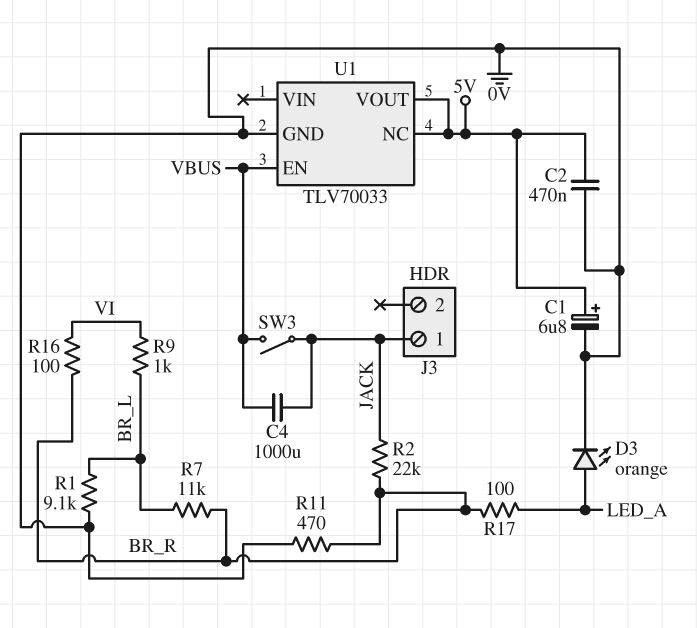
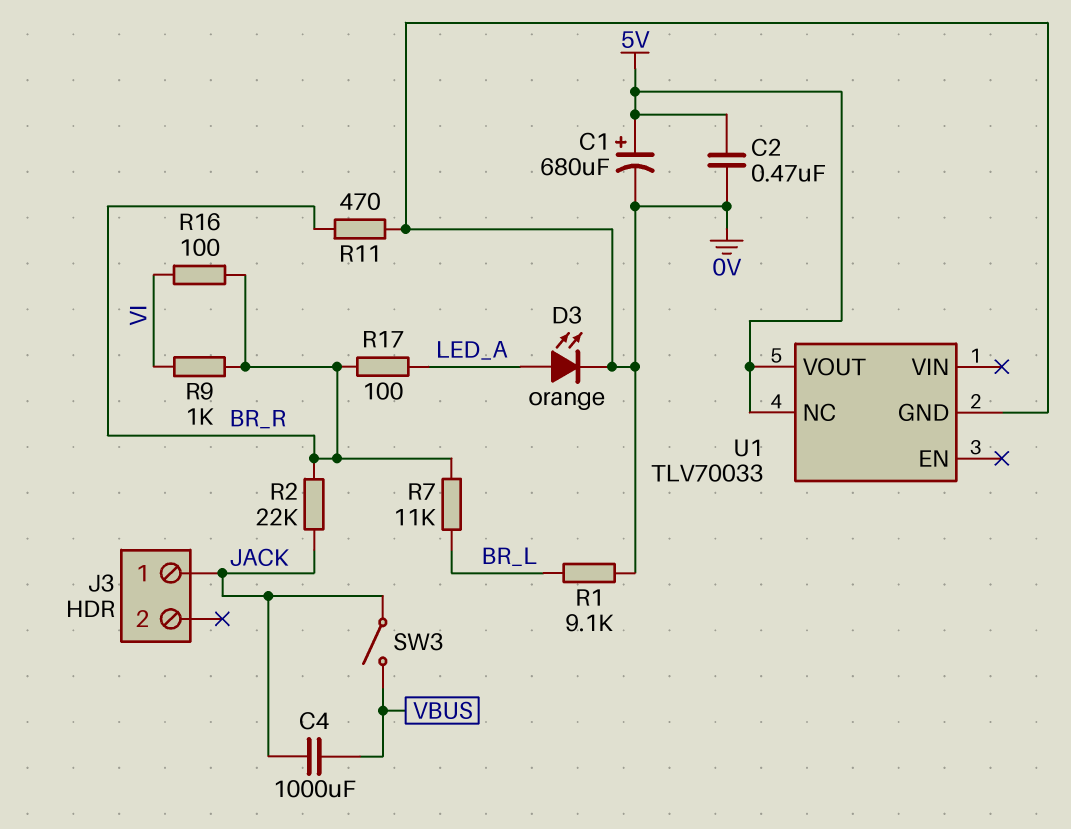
C1: 6.8uF (plus 5V, minus 0V) -> 680uF (plus 5V, minus 0V)
R9: 1k (BR_L, VI) -> 1k (BR_R, VI)
U1 pin EN: VBUS -> none

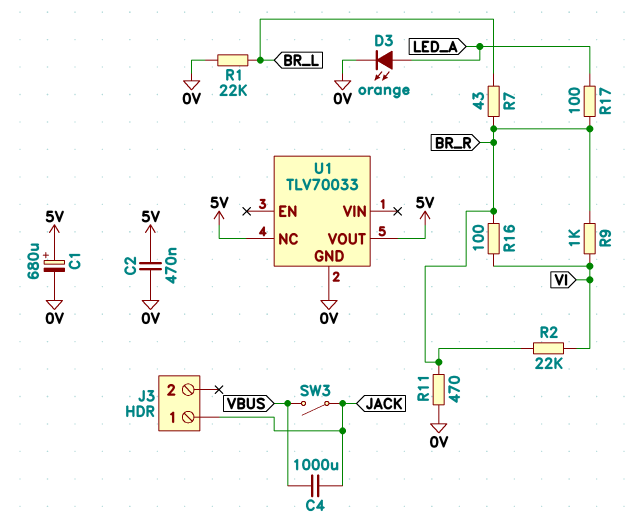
R1: 9.1k (0V, BR_L) -> 22k (0V, BR_L)
R2: 22k (BR_R, JACK) -> 22k (BR_R, VI)
R7: 11k (BR_L, BR_R) -> 43 (BR_L, BR_R)

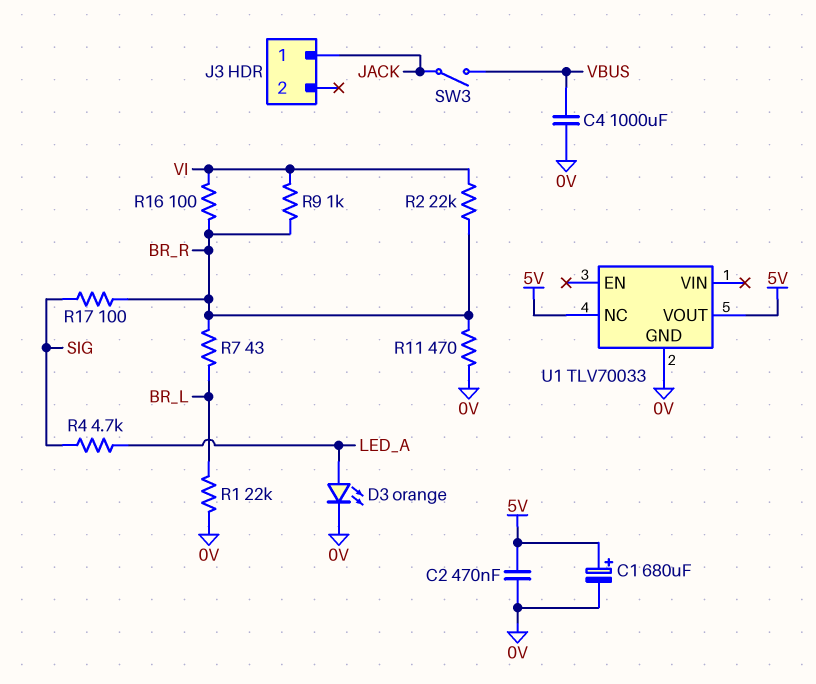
C4: 1000uF (JACK, VBUS) -> 1000uF (0V, VBUS)
R4: none -> 4.7k (LED_A, SIG)
R17: 100 (BR_R, LED_A) -> 100 (BR_R, SIG)

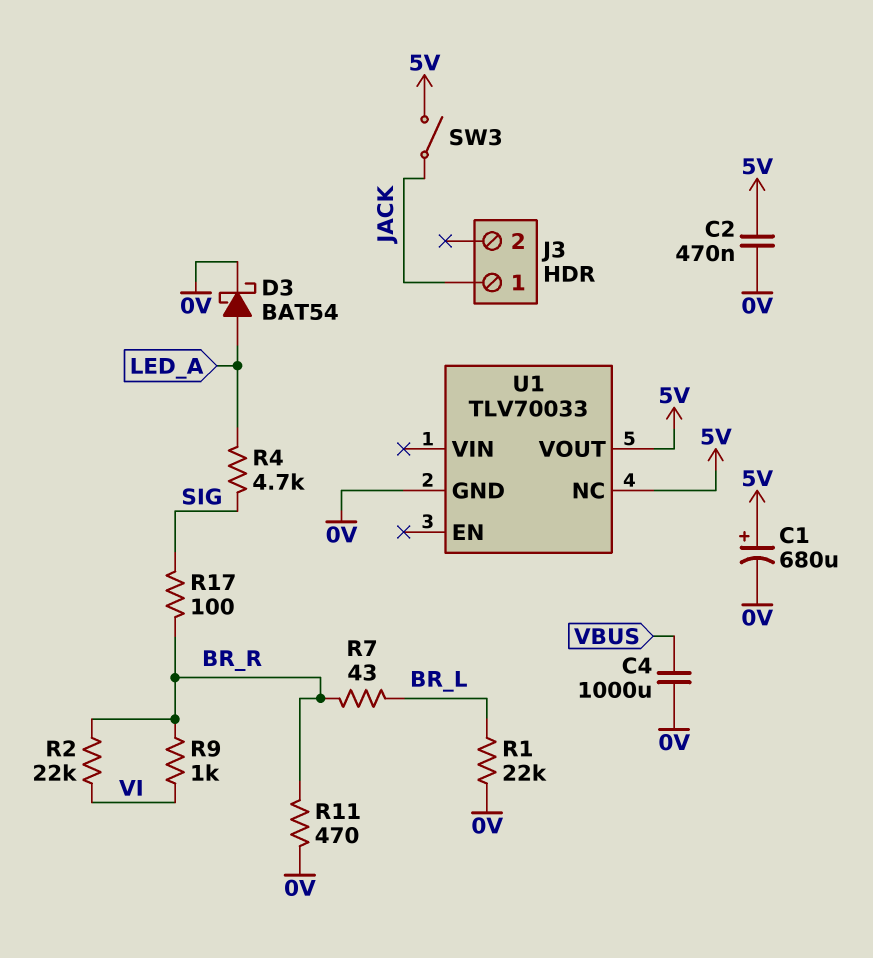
D3: LED orange (A LED_A, K 0V) -> schottky BAT54 (A LED_A, K 0V)
R16: 100 (BR_R, VI) -> none
SW3: switch (JACK, VBUS) -> switch (5V, JACK)

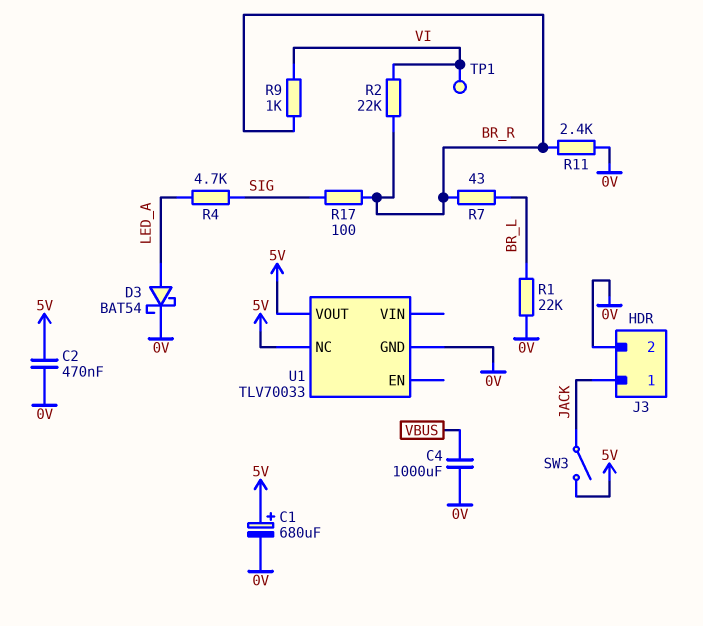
J3 pin 2: none -> 0V
R11: 470 (0V, BR_R) -> 2.4k (0V, BR_R)
TP1: none -> test point (VI)

